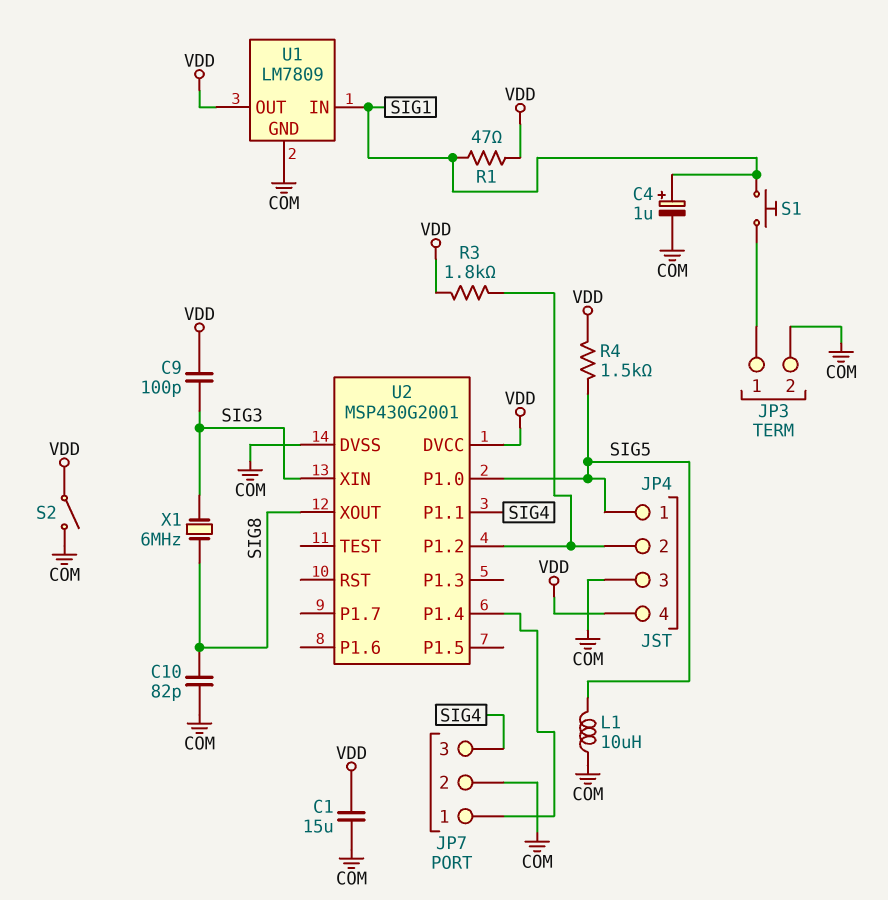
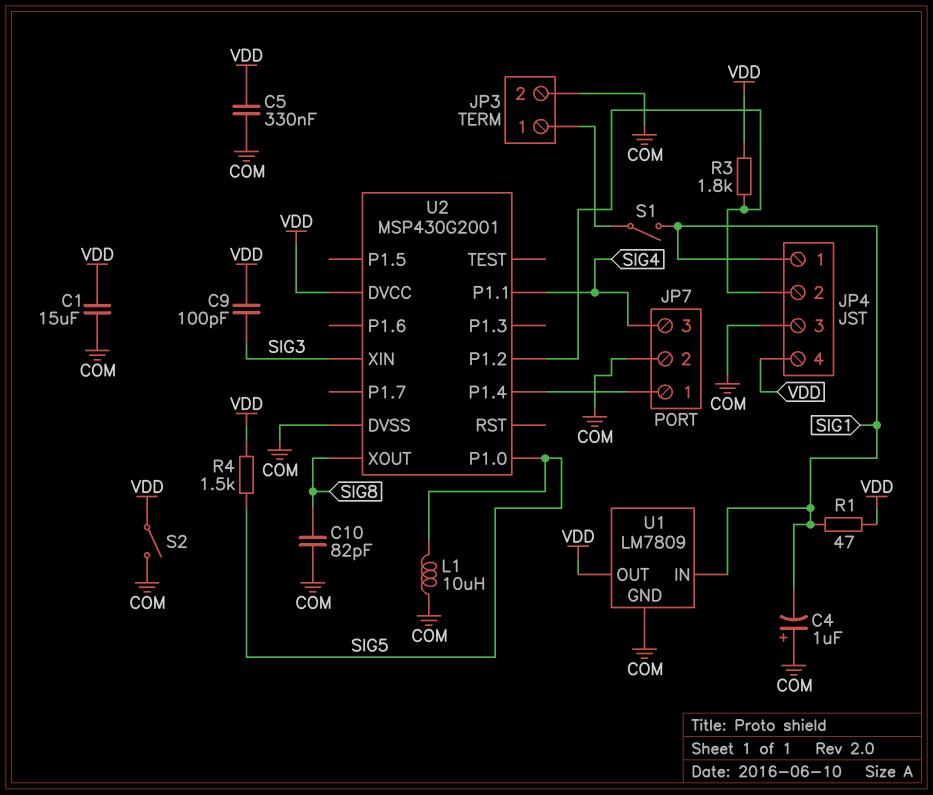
C4: 1uF (plus SIG1, minus COM) -> 1uF (plus COM, minus SIG1)
C5: none -> 330nF (COM, VDD)
JP4 pin 1: SIG5 -> SIG1
S1: button (JP3/1, SIG1) -> switch (JP3/1, SIG1)
X1: 6MHz (SIG3, SIG8) -> none

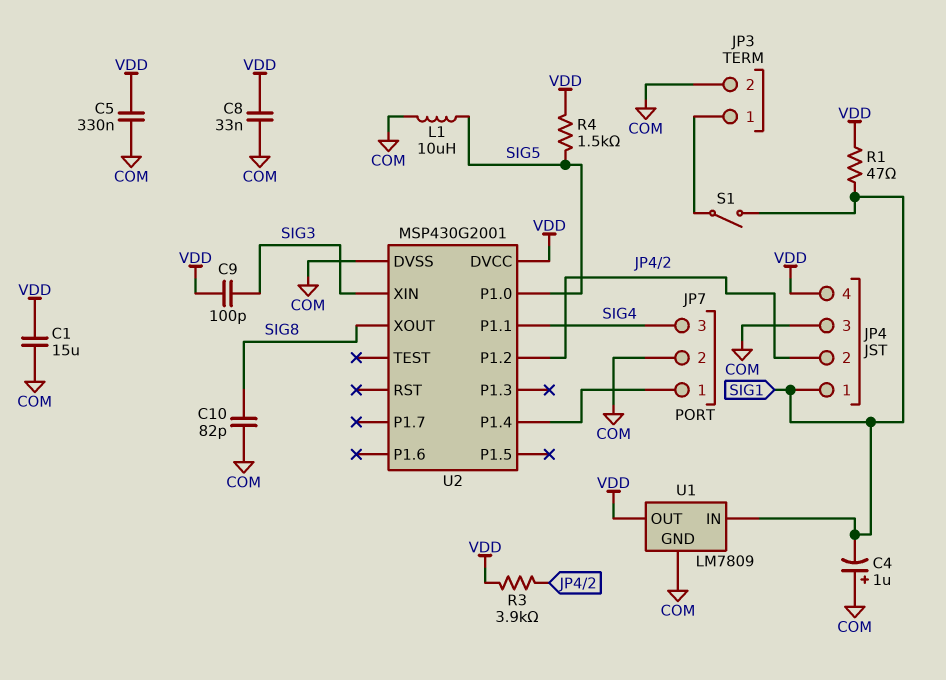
C8: none -> 33nF (COM, VDD)
R3: 1.8k (JP4/2, VDD) -> 3.9k (JP4/2, VDD)
S2: switch (COM, VDD) -> none

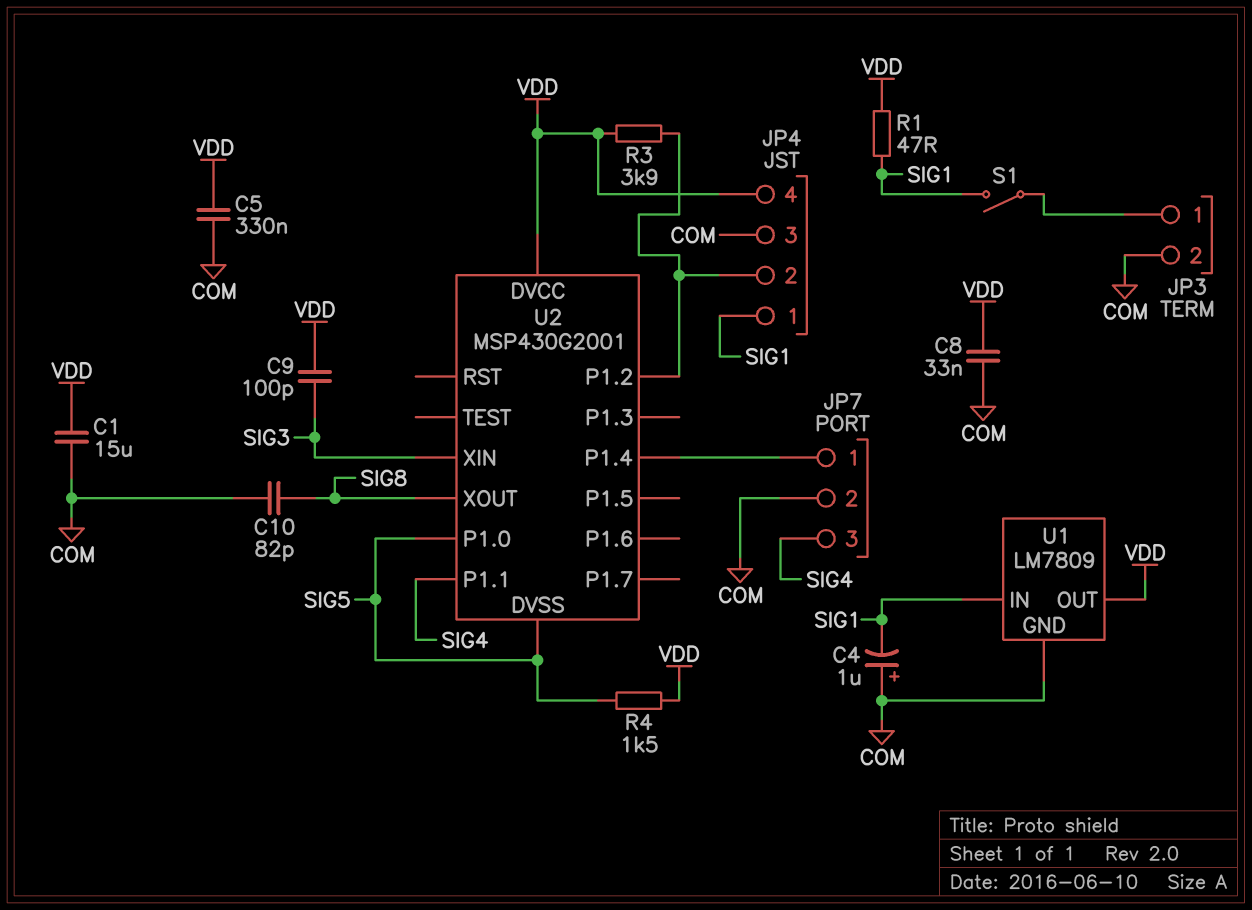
L1: 10uH (COM, SIG5) -> none
U2 pin DVSS: COM -> SIG5

